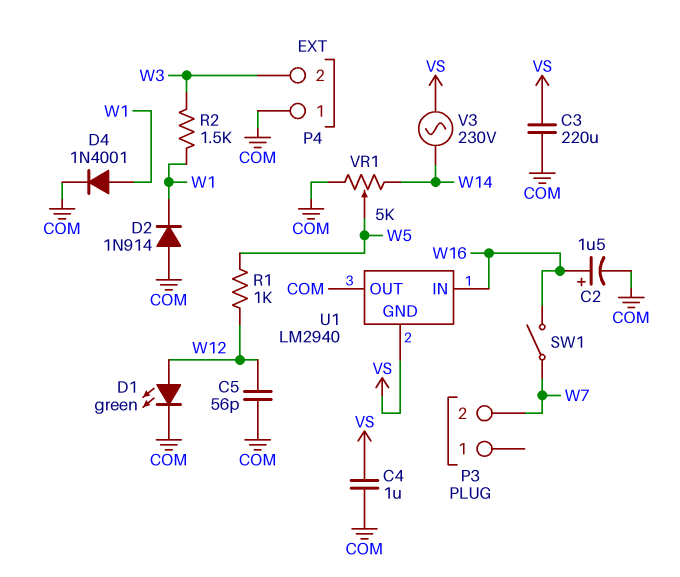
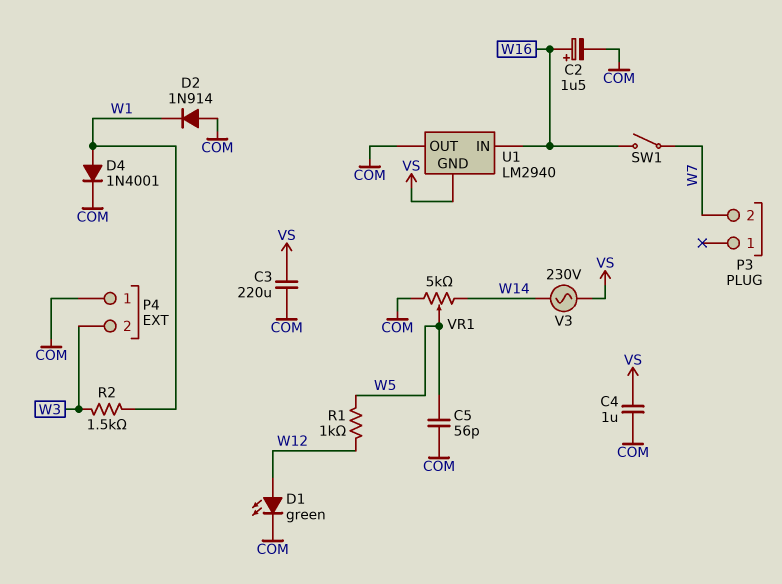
C5: 56pF (COM, W12) -> 56pF (COM, W5)

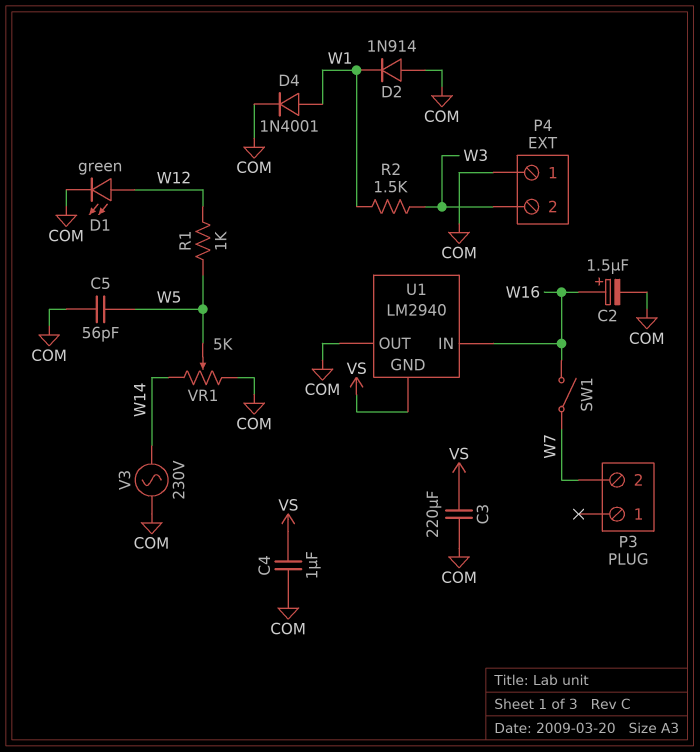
V3: AC 230V (VS, W14) -> AC 230V (COM, W14)

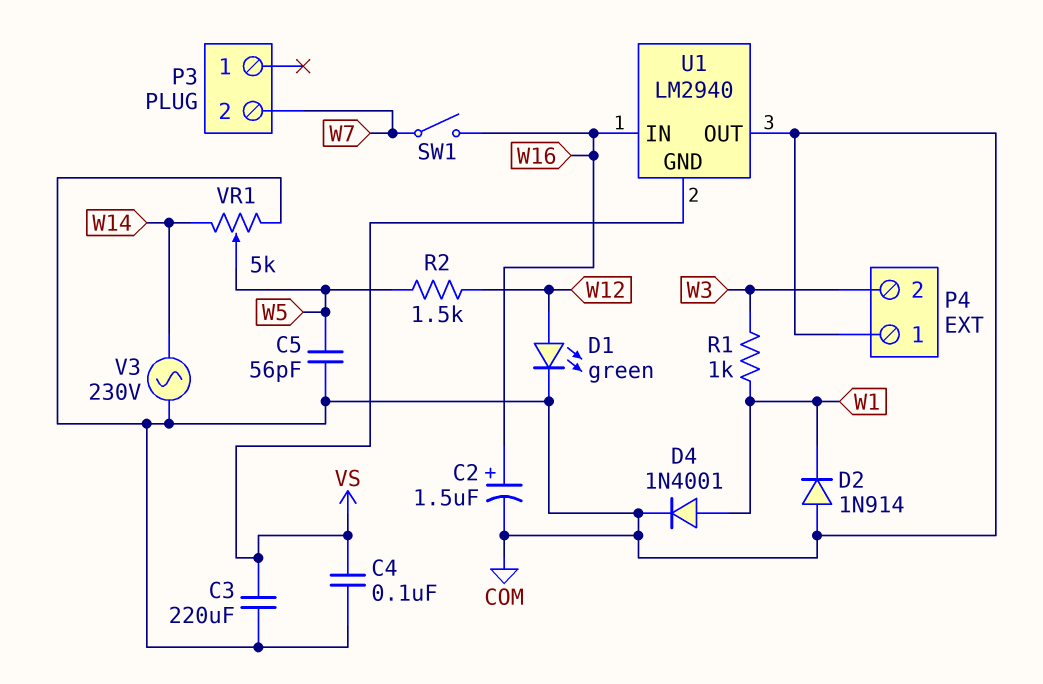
C4: 1uF (COM, VS) -> 100nF (COM, VS)
R1: 1k (W5, W12) -> 1k (W1, W3)
R2: 1.5k (W1, W3) -> 1.5k (W5, W12)

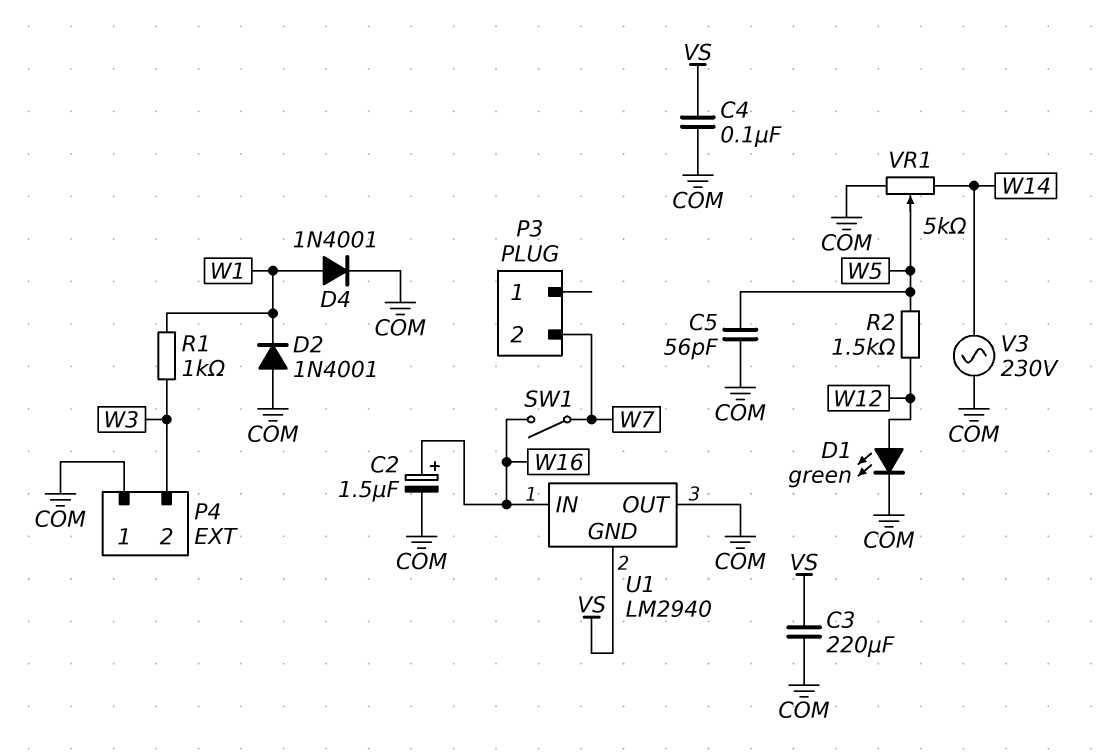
D2: diode 1N914 (A COM, K W1) -> diode 1N4001 (A COM, K W1)

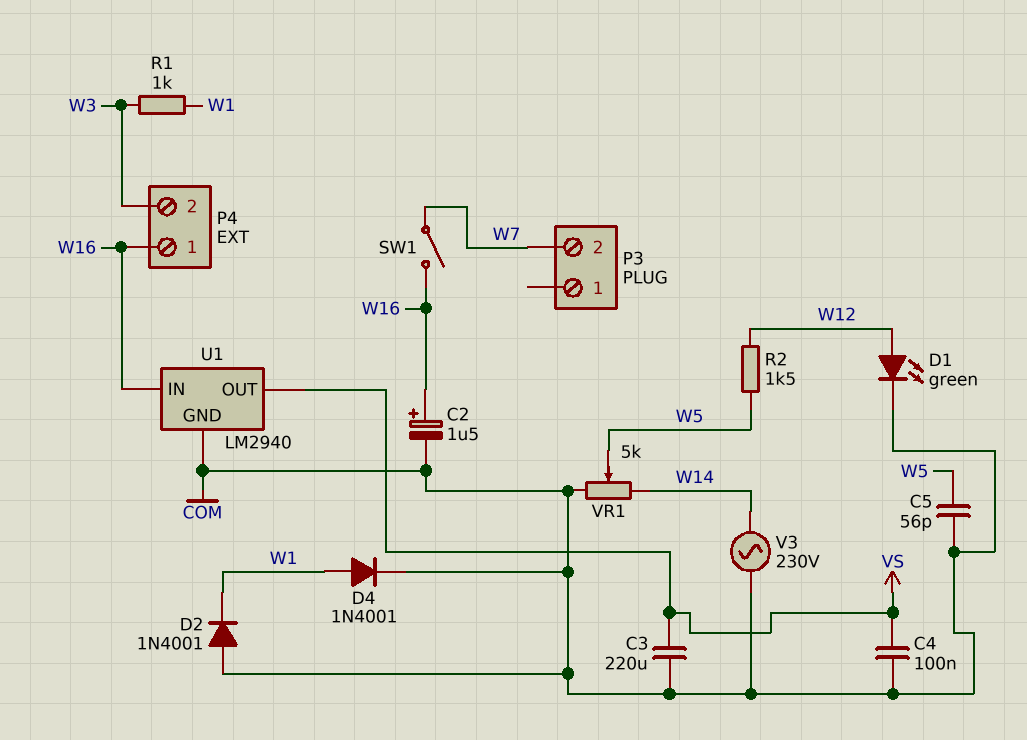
P4 pin 1: COM -> W16
U1 pin GND: VS -> COM
U1 pin OUT: COM -> VS

